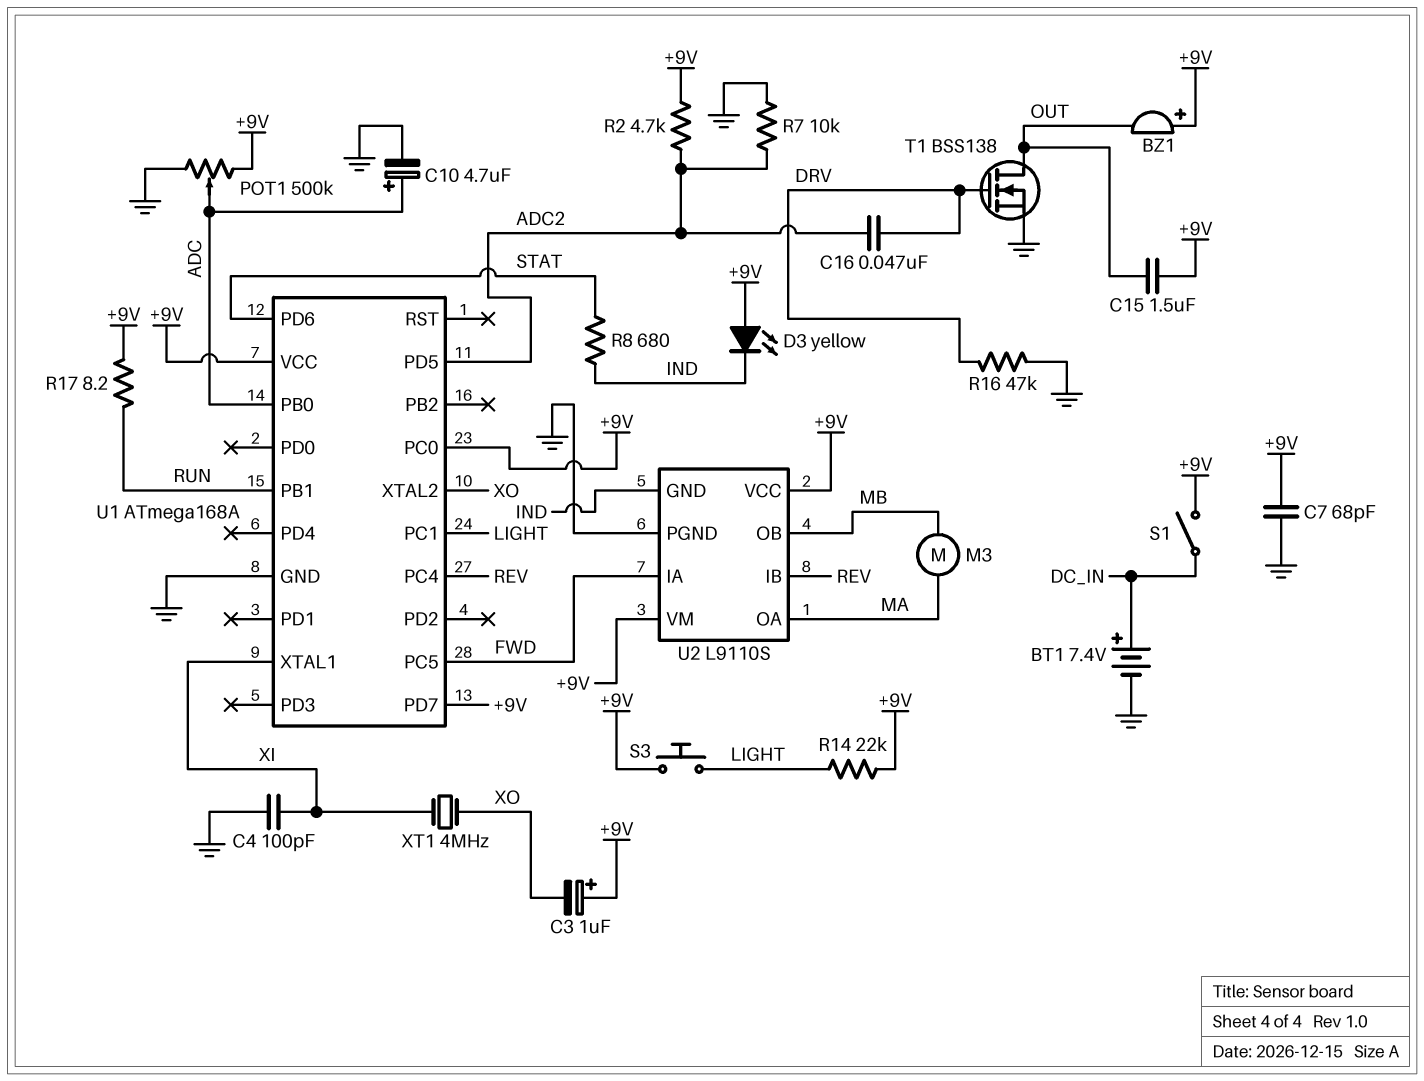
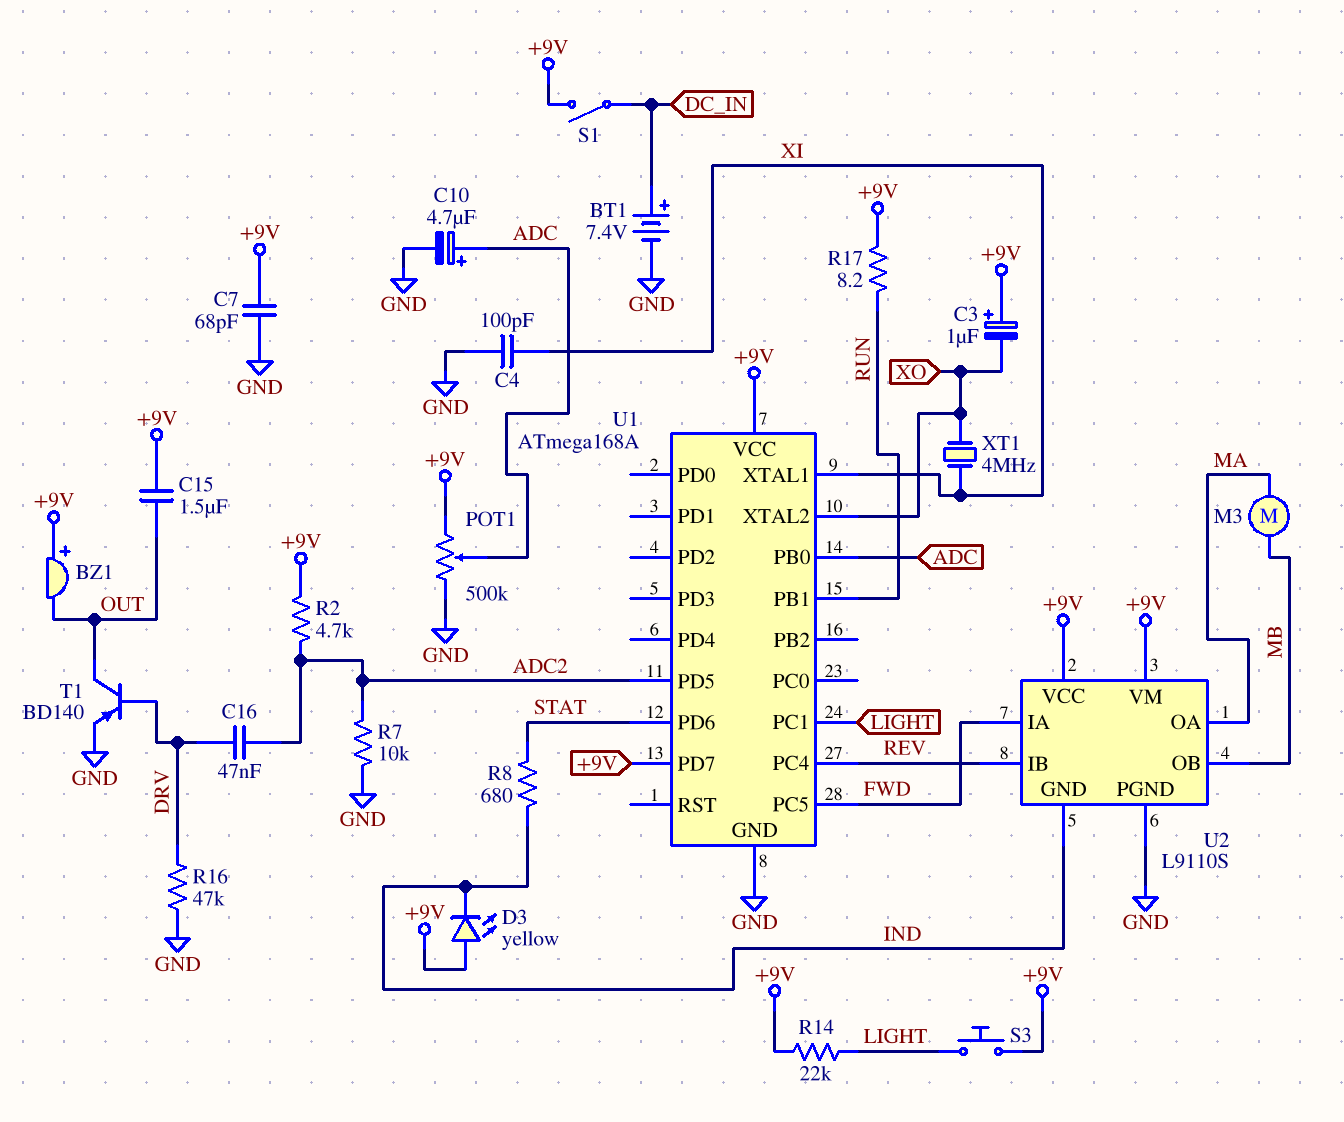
T1: NMOS BSS138 (G DRV, D OUT, S GND) -> PNP BD140 (B DRV, C OUT, E GND)
U1 pin PC0: +9V -> none

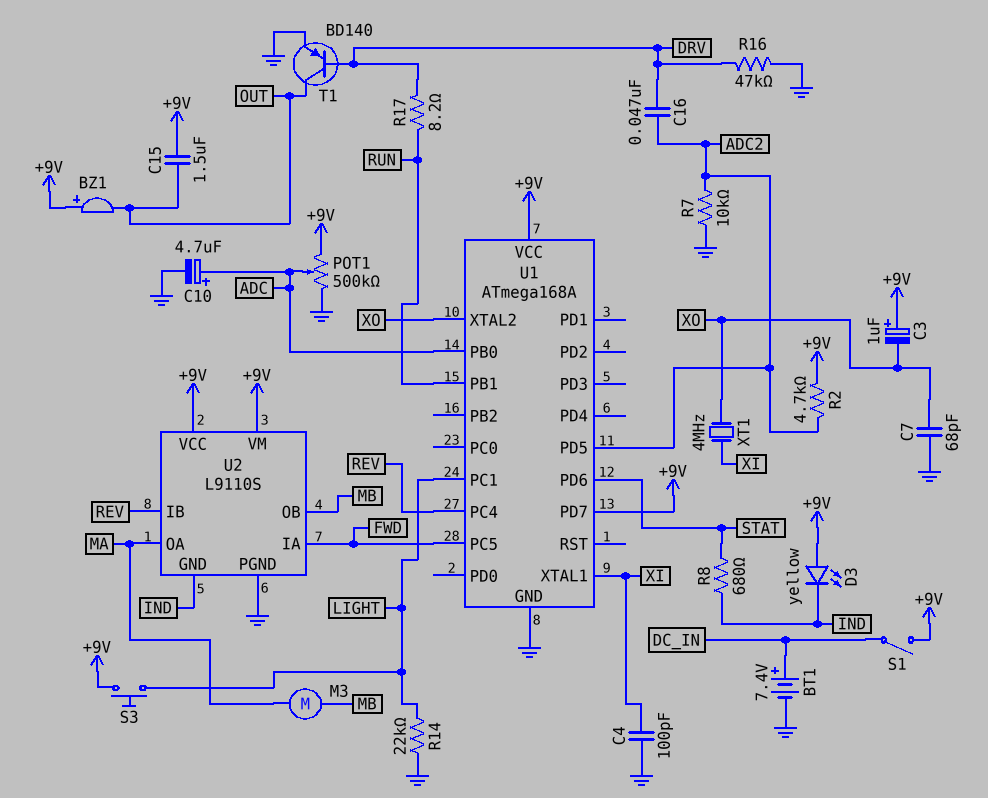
C7: 68pF (+9V, GND) -> 68pF (GND, XO)
R14: 22k (+9V, LIGHT) -> 22k (GND, LIGHT)
R17: 8.2 (+9V, RUN) -> 8.2 (DRV, RUN)

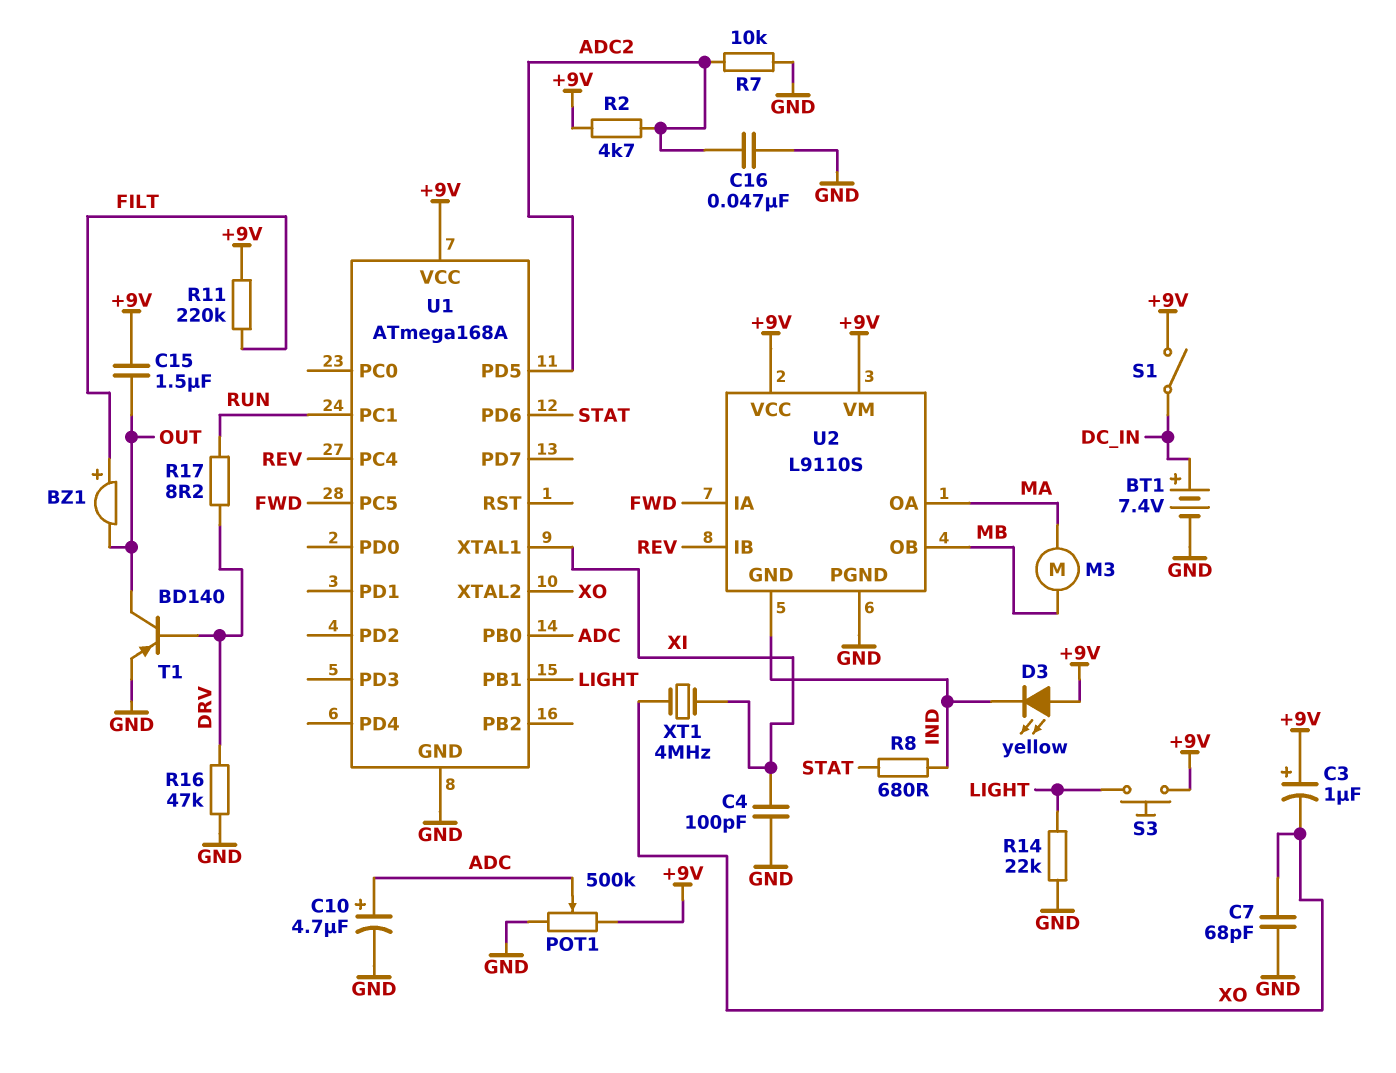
BZ1: buzzer (plus +9V, minus OUT) -> buzzer (plus FILT, minus OUT)
C16: 47nF (ADC2, DRV) -> 47nF (ADC2, GND)
R11: none -> 220k (+9V, FILT)
U1 pin PB1: RUN -> LIGHT
U1 pin PC1: LIGHT -> RUN
U1 pin PD7: +9V -> none

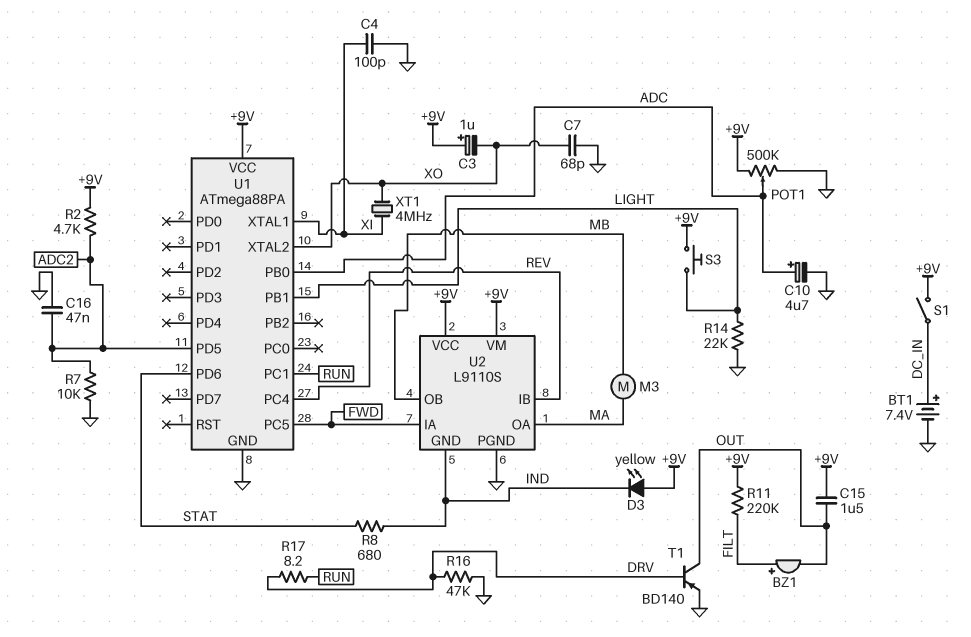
U1: ATmega168A -> ATmega88PA

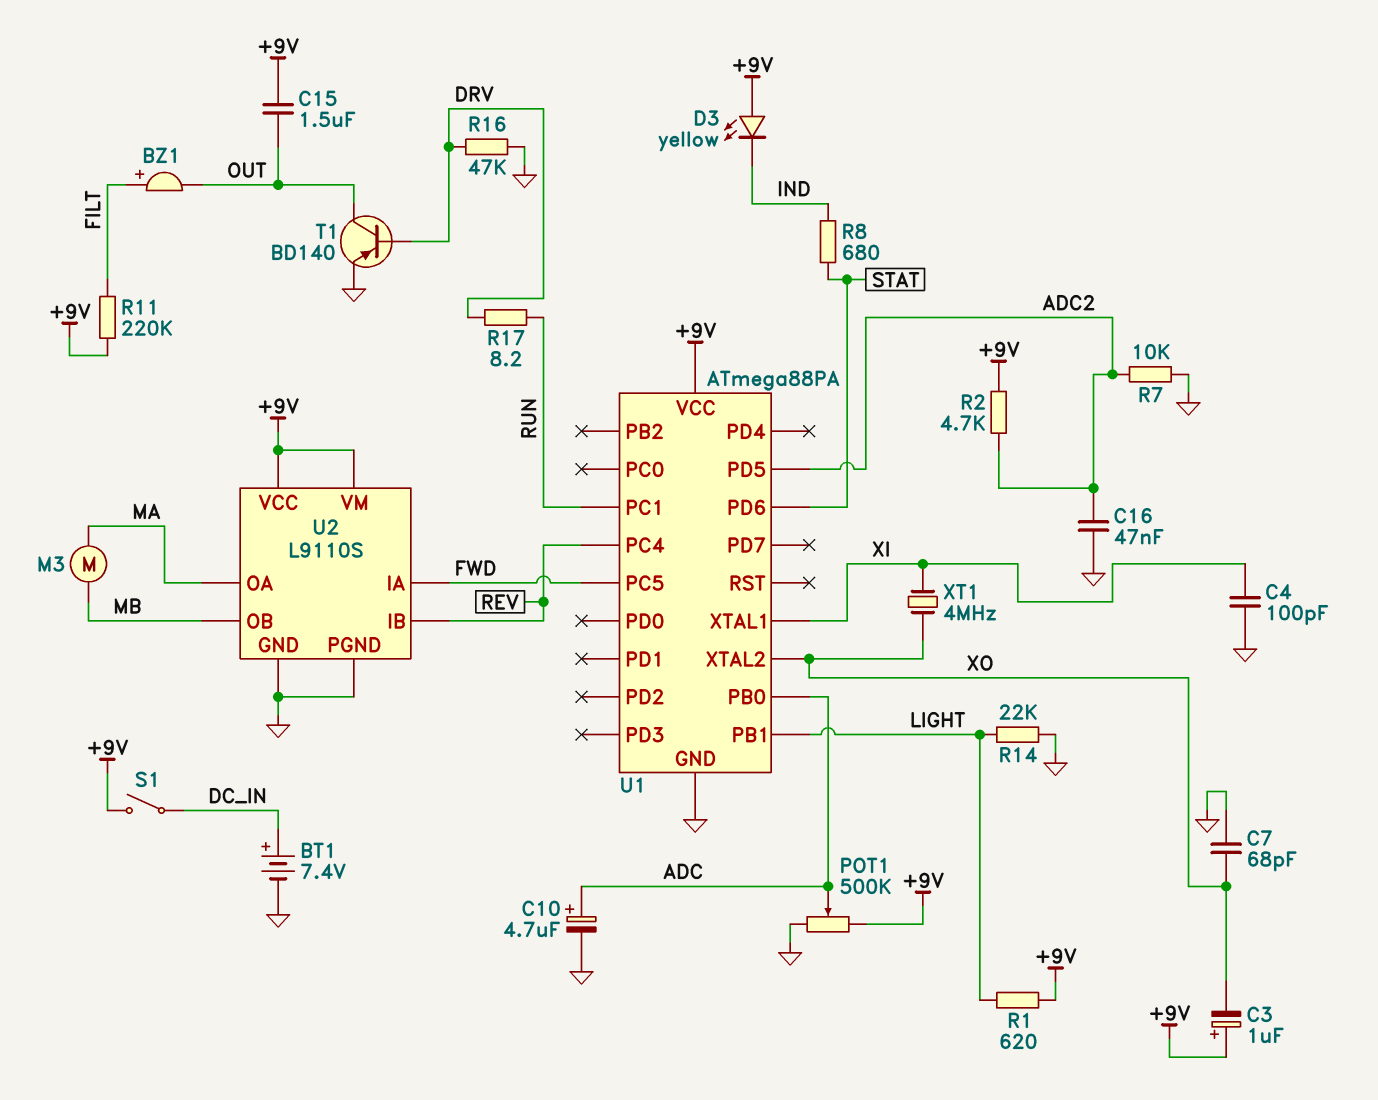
R1: none -> 620 (+9V, LIGHT)
S3: button (+9V, LIGHT) -> none
U2 pin GND: IND -> GND

